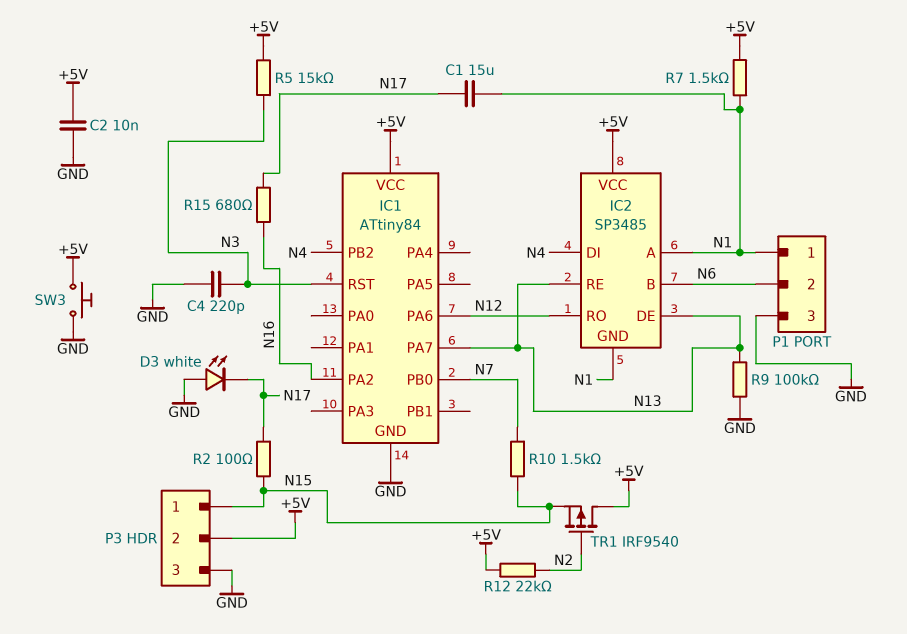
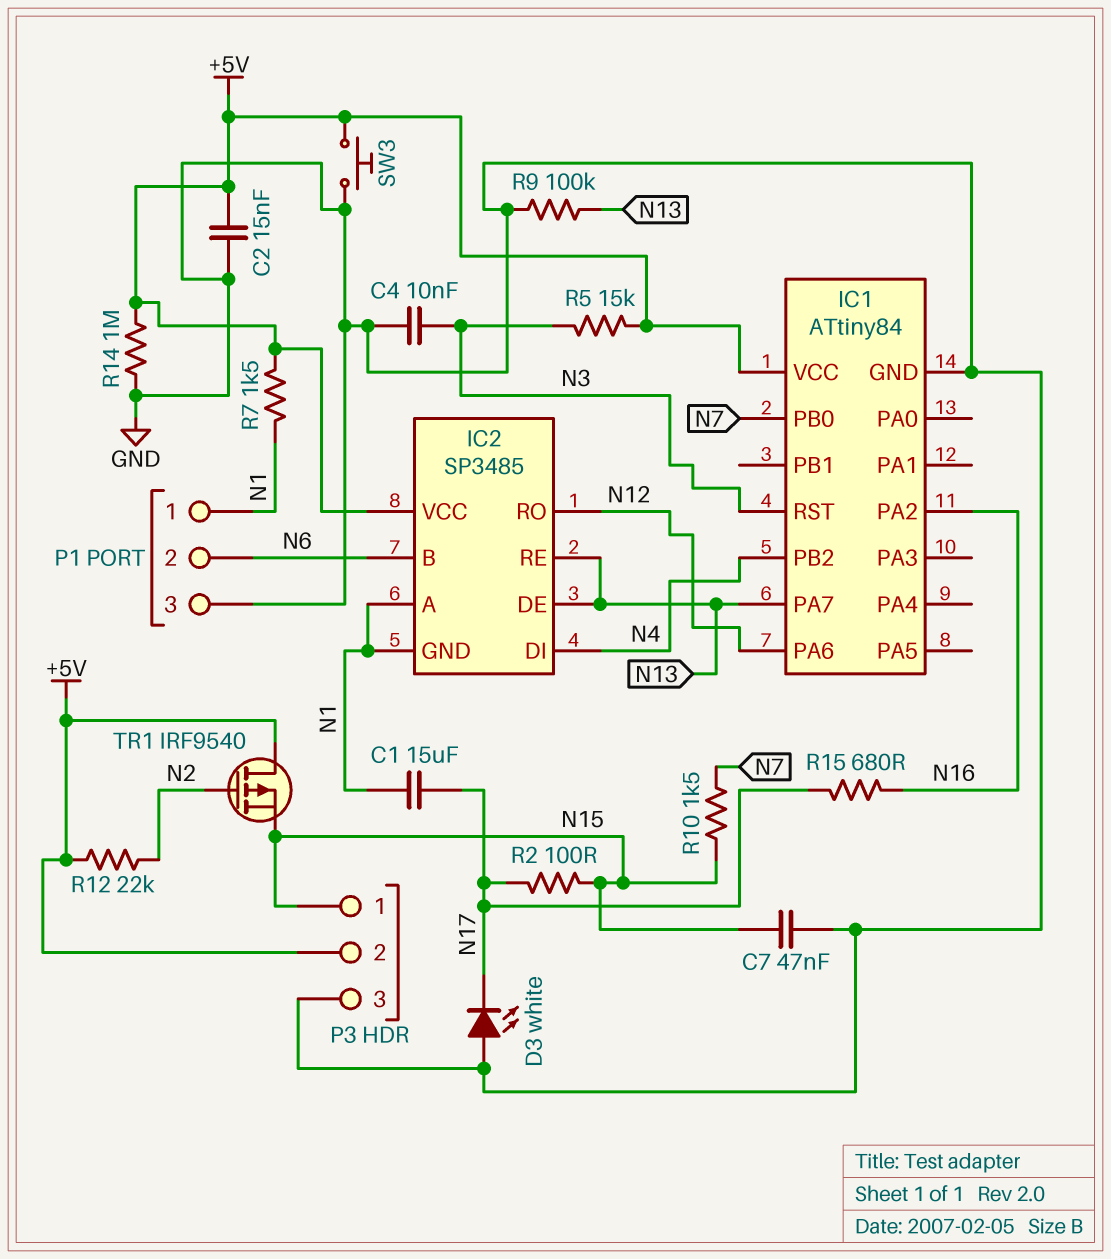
C2: 10nF (+5V, GND) -> 15nF (+5V, GND)
C4: 220pF (GND, N3) -> 10nF (GND, N3)
C7: none -> 47nF (GND, N15)
R14: none -> 1M (+5V, GND)

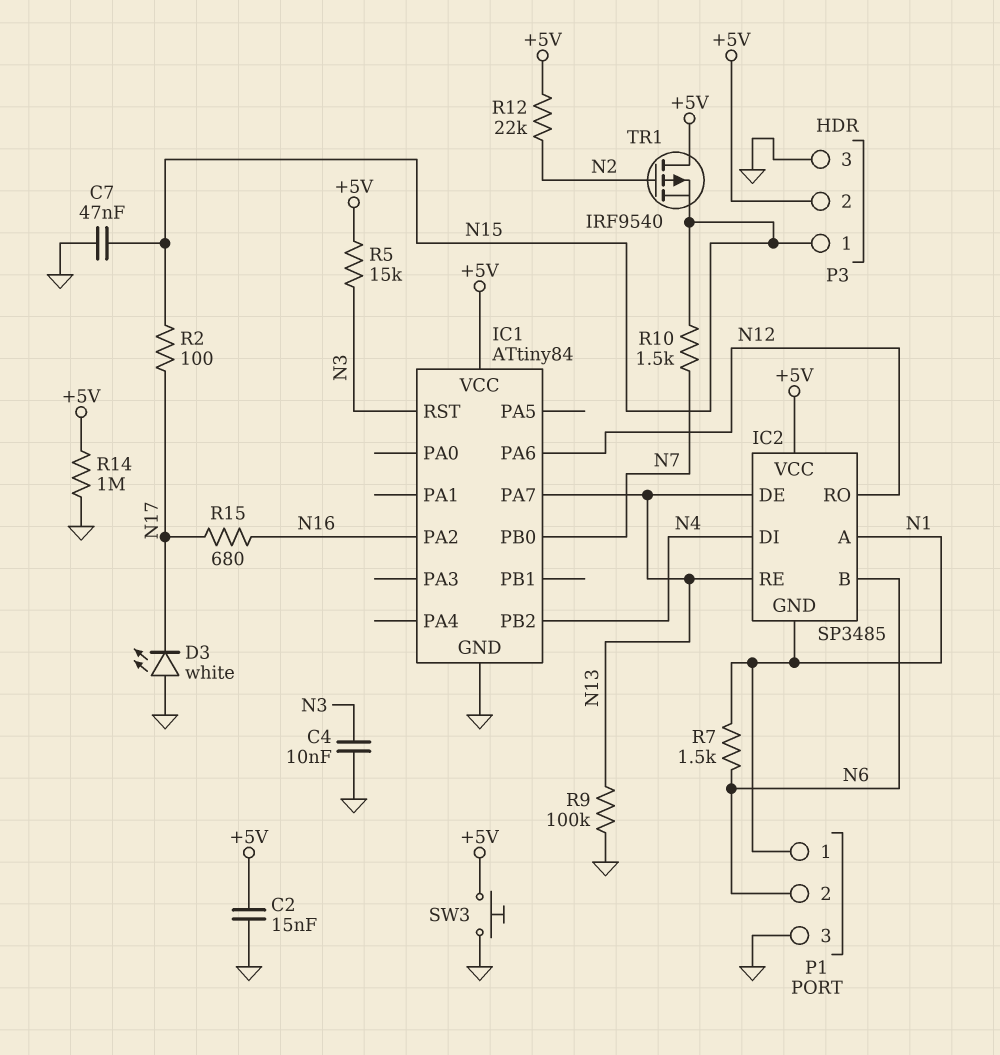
C1: 15uF (N1, N17) -> none
R7: 1.5k (+5V, N1) -> 1.5k (N1, N6)

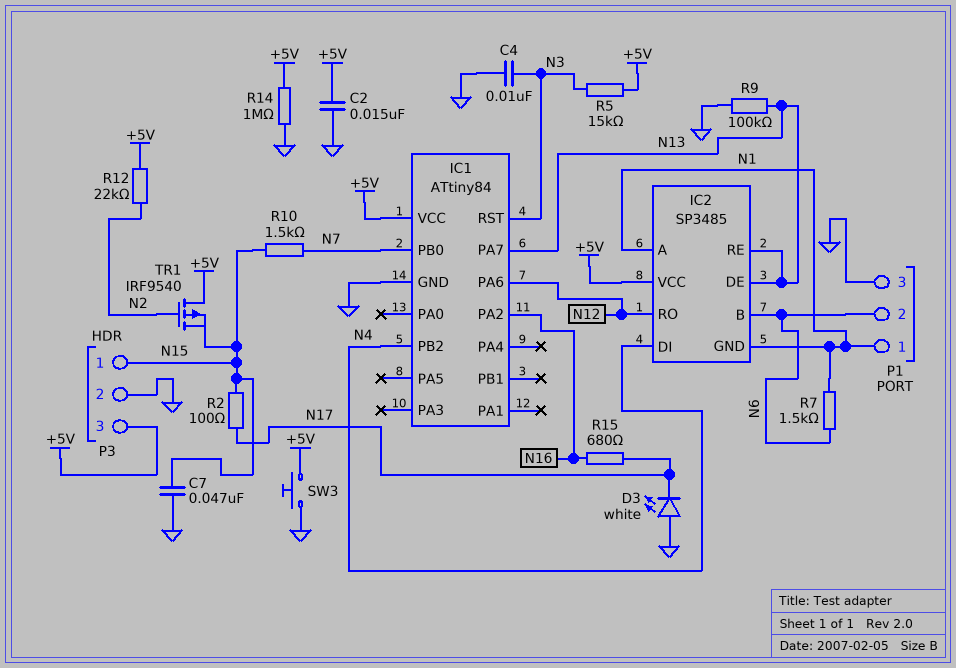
P3 pin 2: +5V -> GND
P3 pin 3: GND -> +5V

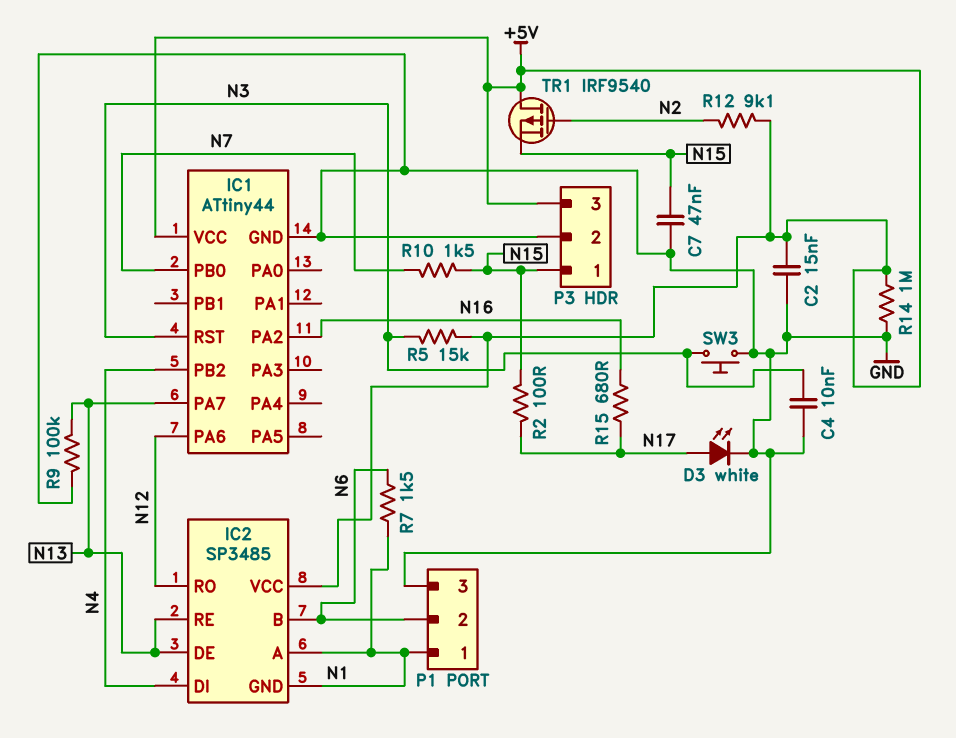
D3: LED white (A GND, K N17) -> LED white (A N17, K GND)
IC1: ATtiny84 -> ATtiny44
R12: 22k (+5V, N2) -> 9.1k (+5V, N2)
SW3: button (+5V, GND) -> button (GND, N3)

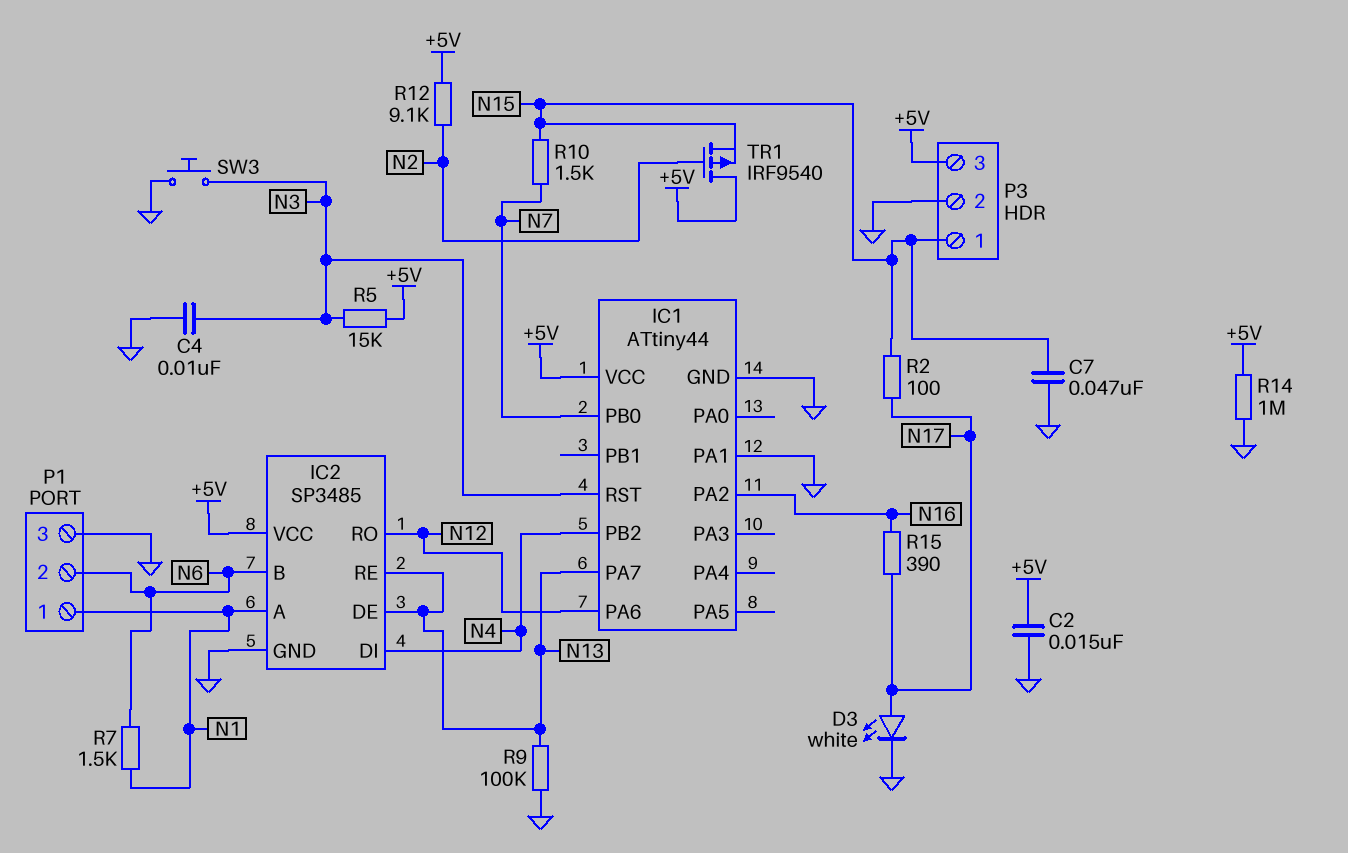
IC1 pin PA1: none -> GND
IC2 pin GND: N1 -> GND
R15: 680 (N16, N17) -> 390 (N16, N17)

